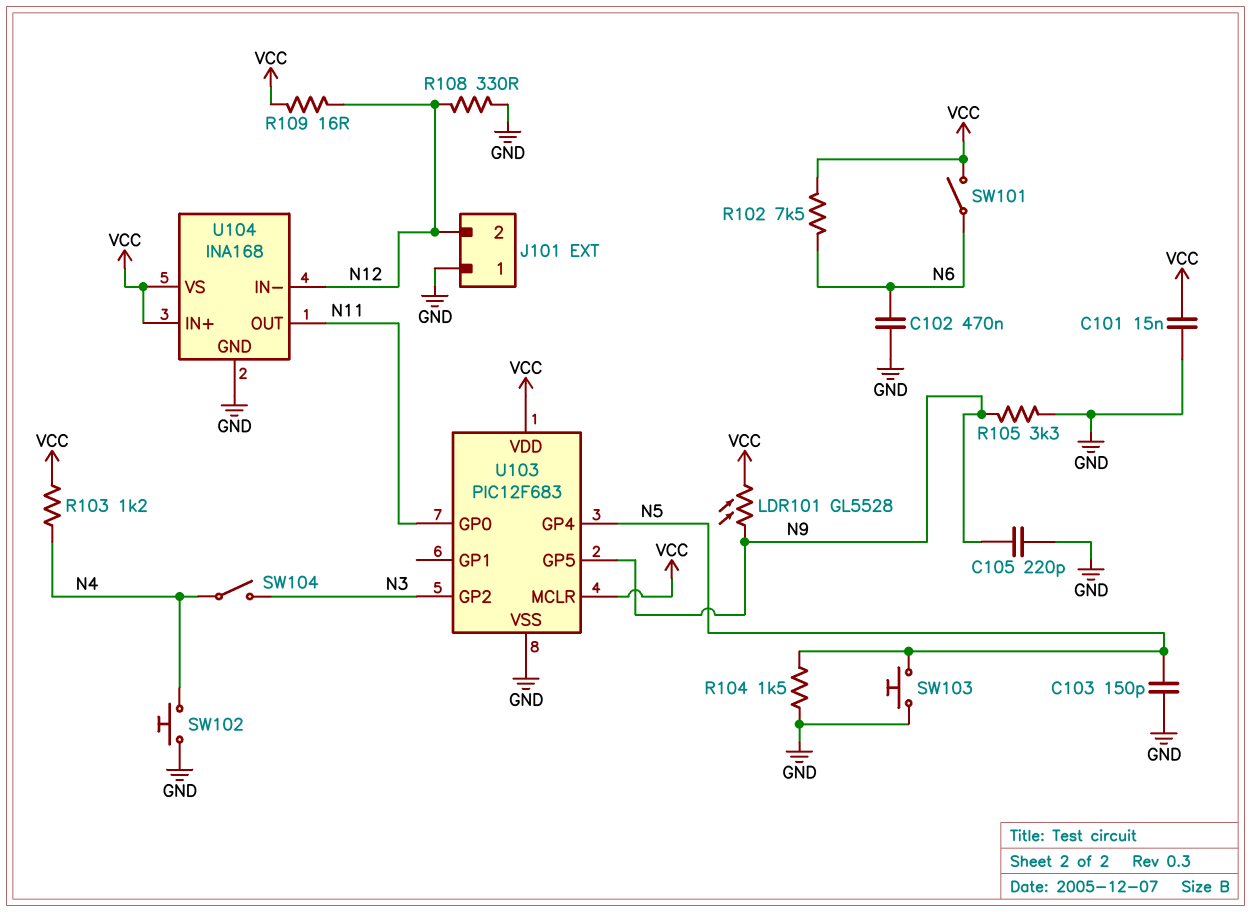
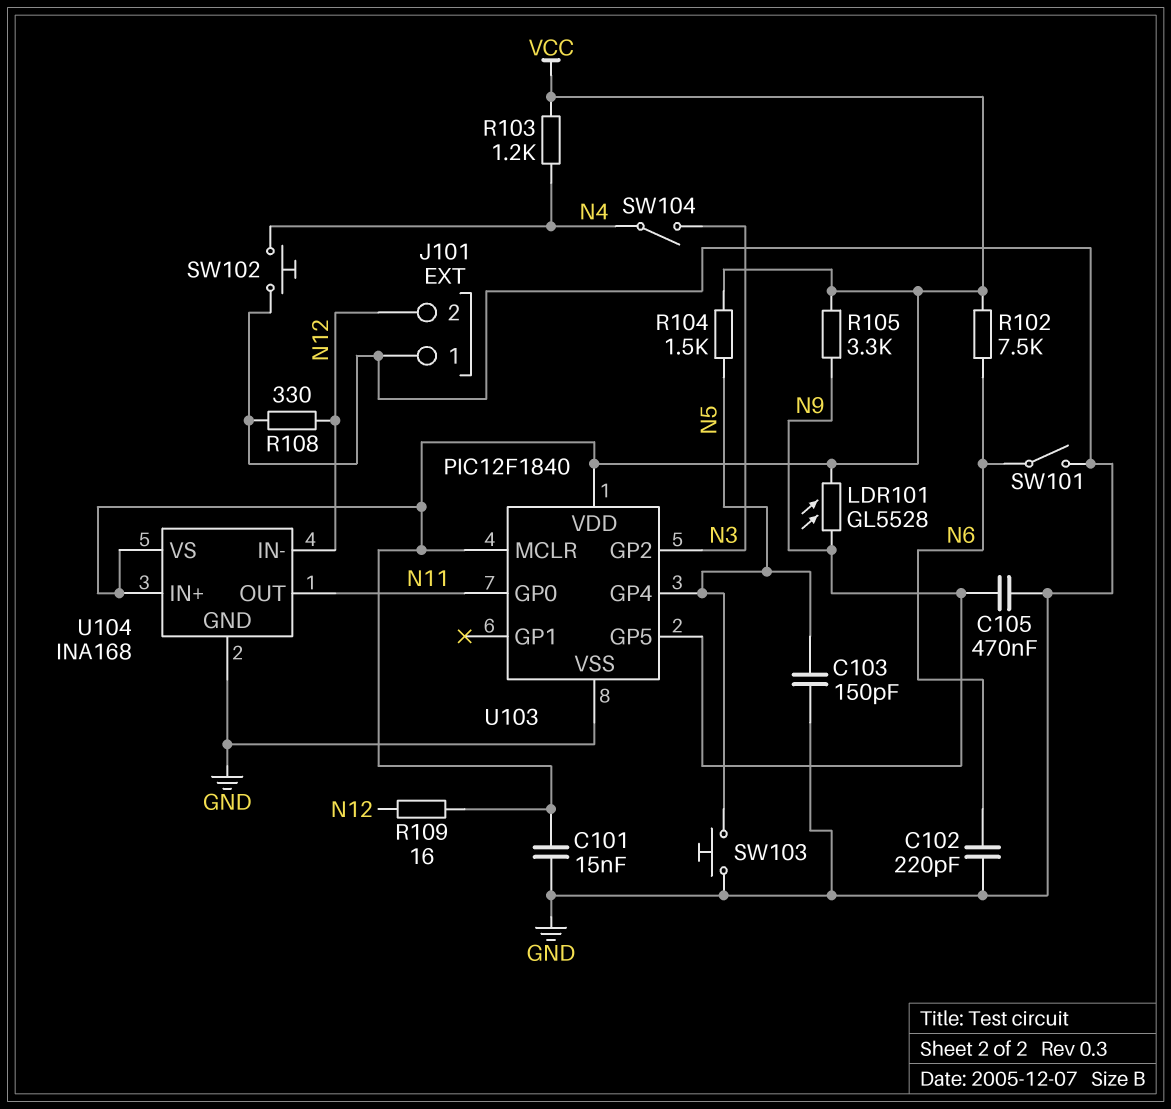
C102: 470nF (GND, N6) -> 220pF (GND, N6)
C105: 220pF (GND, N9) -> 470nF (GND, N9)
R104: 1.5k (GND, N5) -> 1.5k (N5, VCC)
R105: 3.3k (GND, N9) -> 3.3k (N9, VCC)
SW101: switch (N6, VCC) -> switch (GND, N6)
U103: PIC12F683 -> PIC12F1840

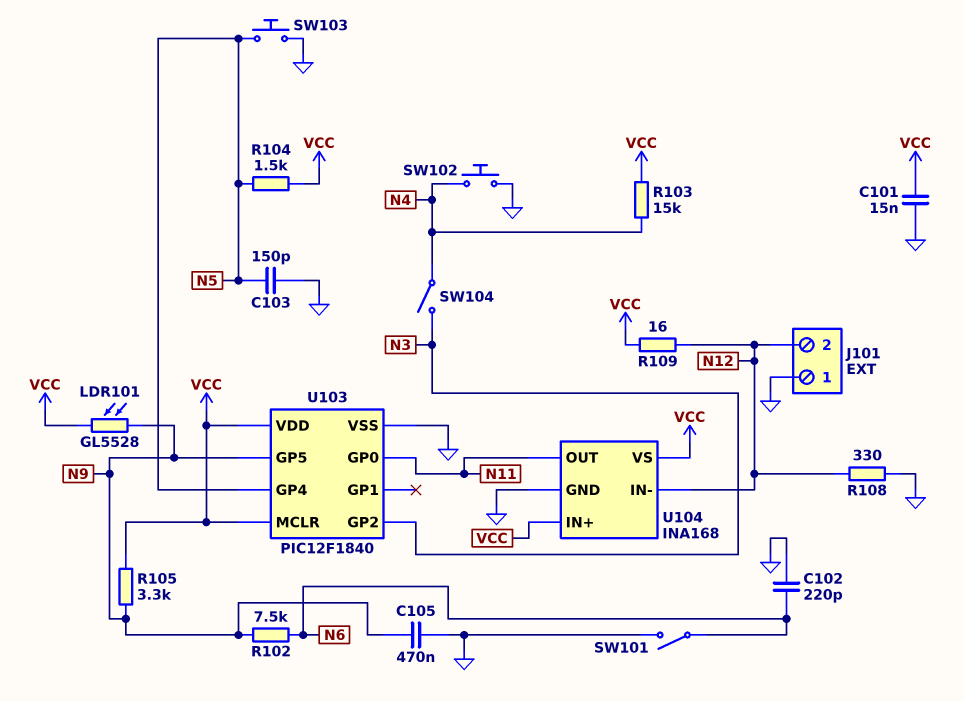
R102: 7.5k (N6, VCC) -> 7.5k (N6, N9)
R103: 1.2k (N4, VCC) -> 15k (N4, VCC)

